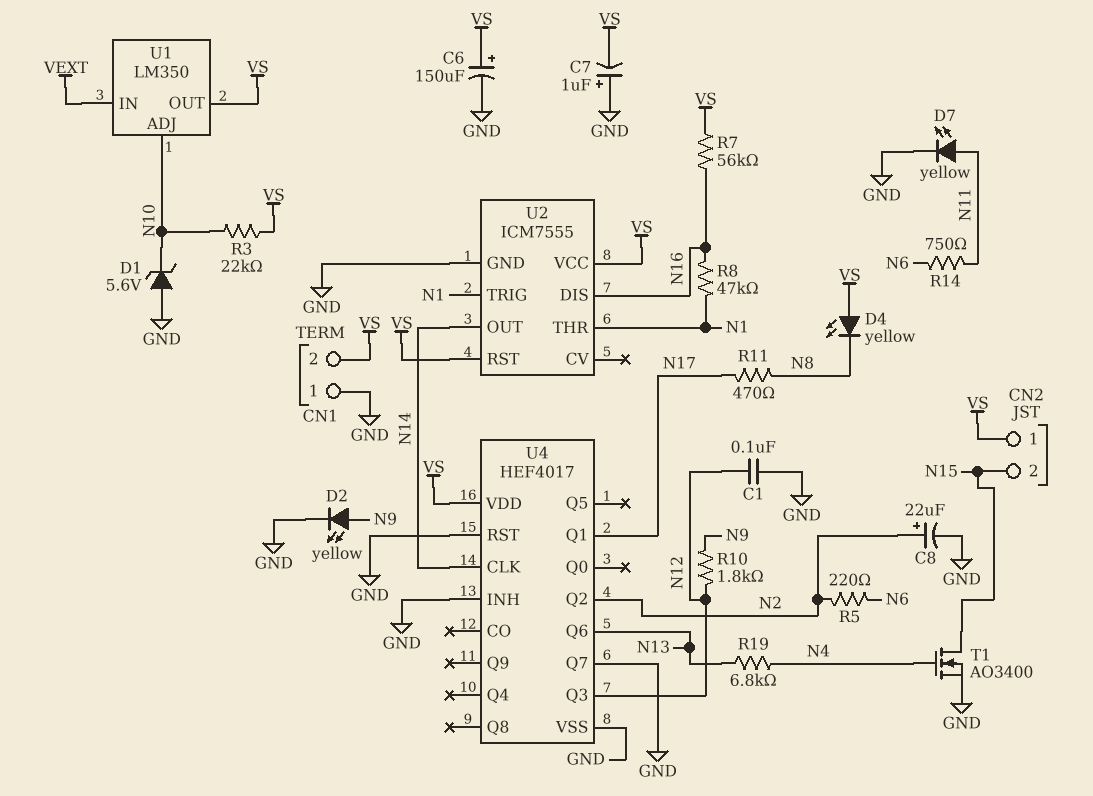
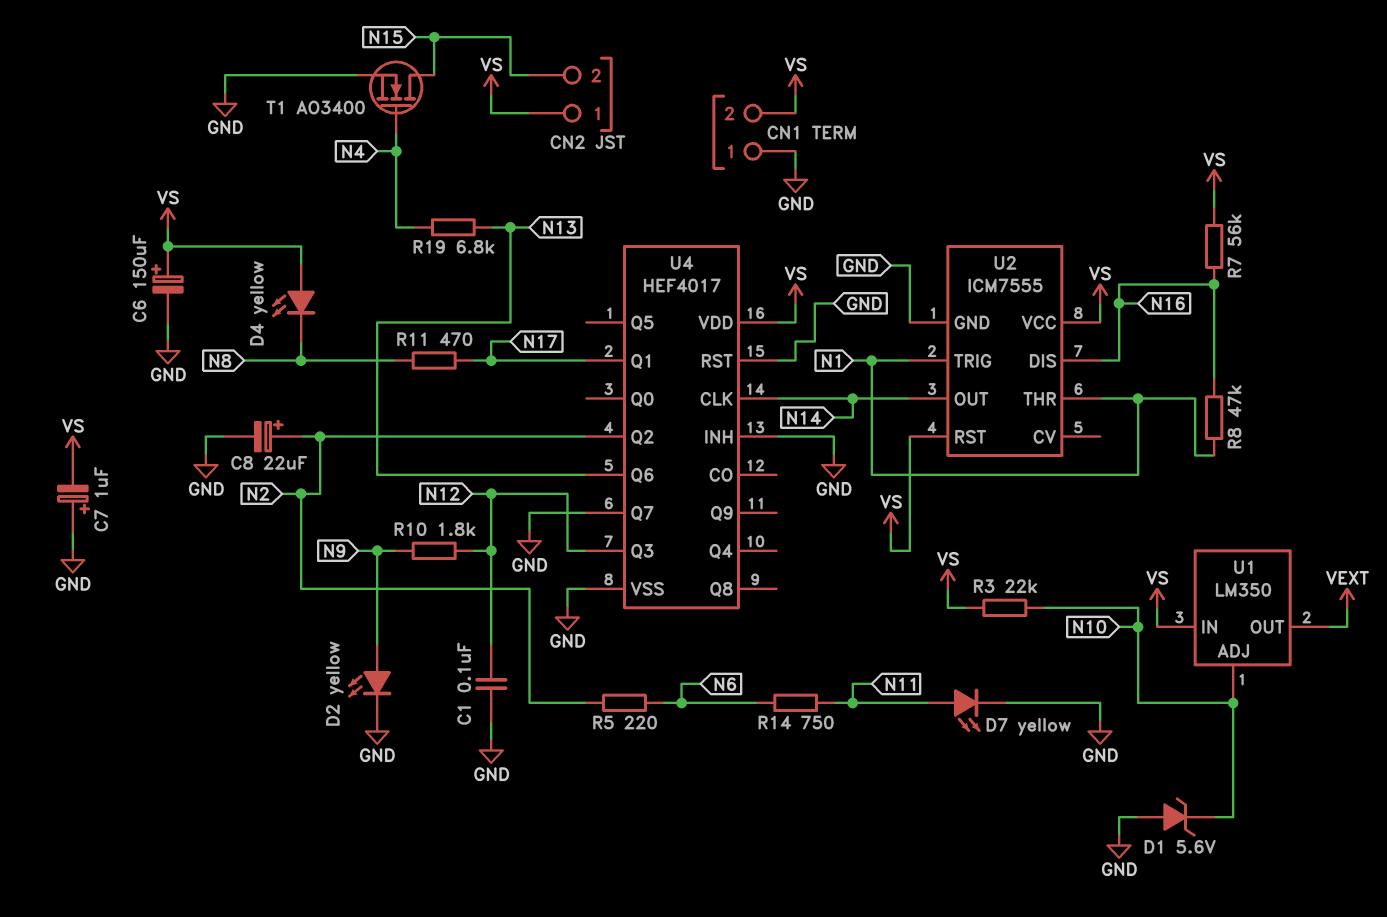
U1 pin IN: VEXT -> VS
U1 pin OUT: VS -> VEXT

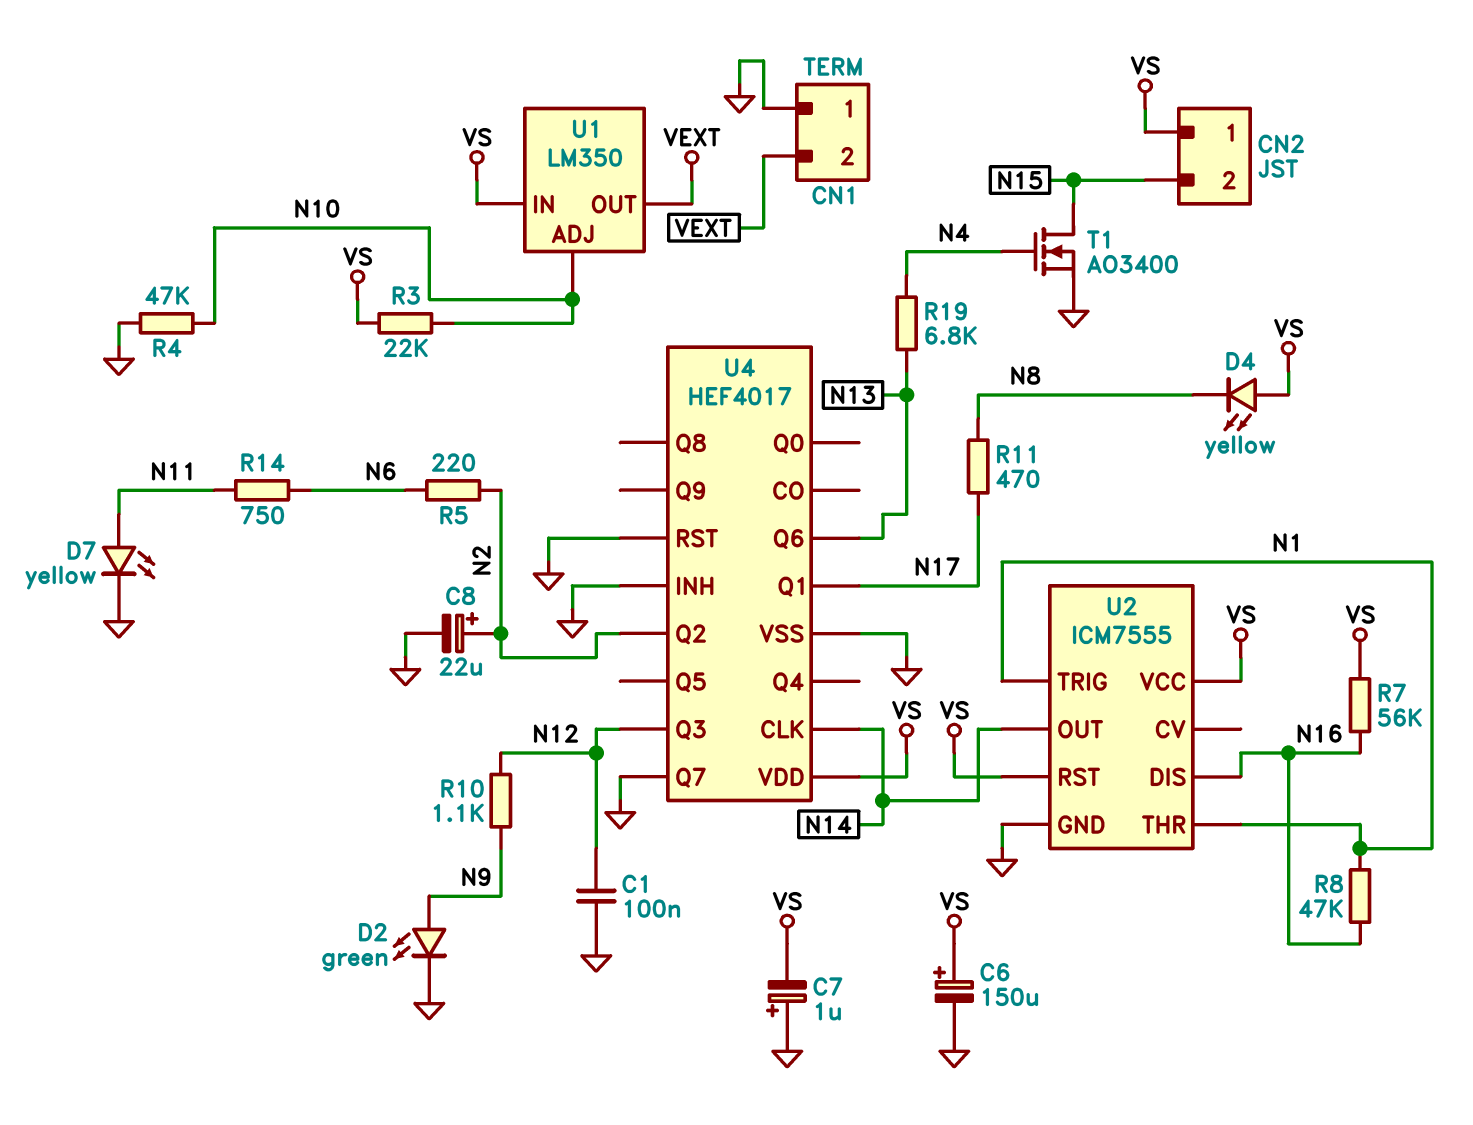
CN1 pin 2: VS -> VEXT
D1: zener 5.6V (A GND, K N10) -> none
D2: LED yellow (A N9, K GND) -> LED green (A N9, K GND)
R4: none -> 47k (GND, N10)
R10: 1.8k (N9, N12) -> 1.1k (N9, N12)

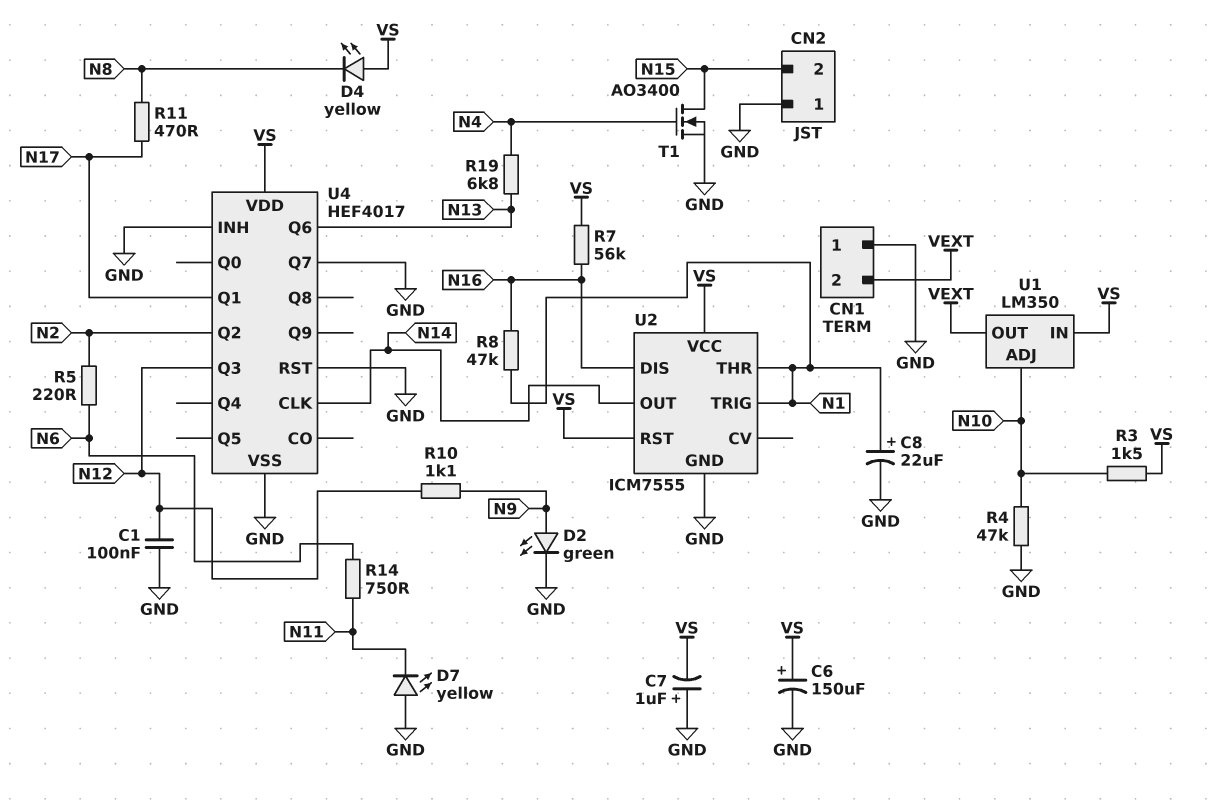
C8: 22uF (plus N2, minus GND) -> 22uF (plus N1, minus GND)
CN2 pin 1: VS -> GND
D7: LED yellow (A N11, K GND) -> LED yellow (A GND, K N11)
R3: 22k (N10, VS) -> 1.5k (N10, VS)

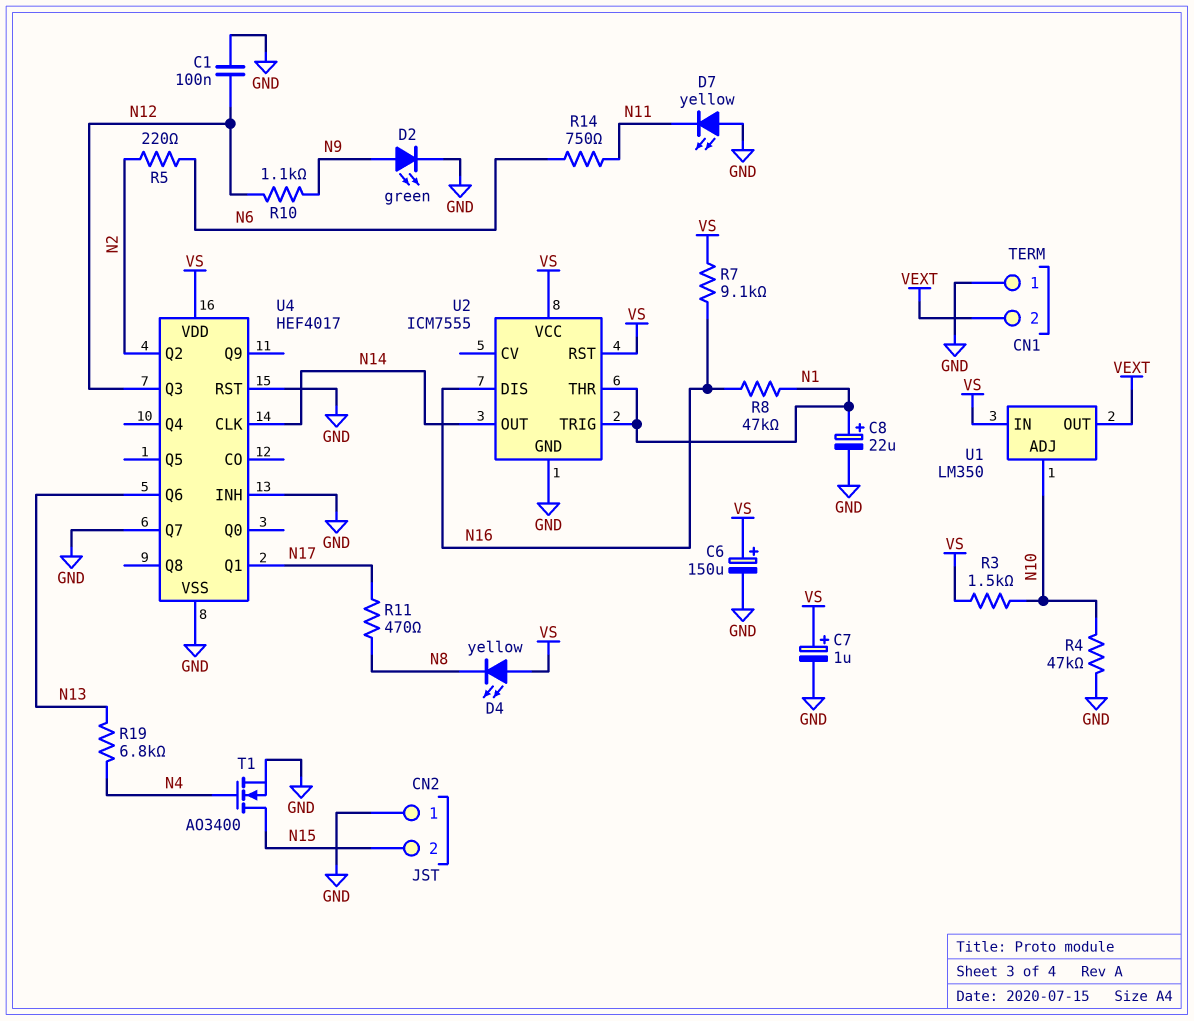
C7: 1uF (plus GND, minus VS) -> 1uF (plus VS, minus GND)
R7: 56k (N16, VS) -> 9.1k (N16, VS)

